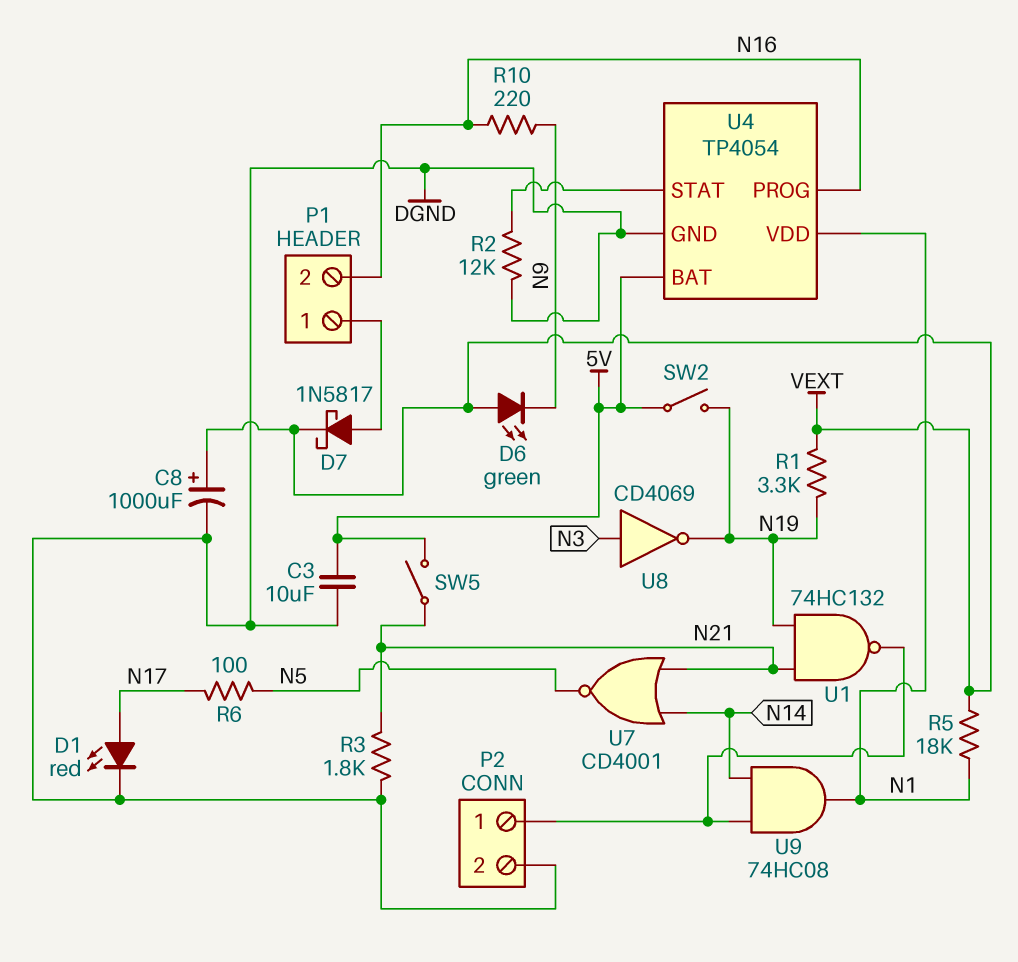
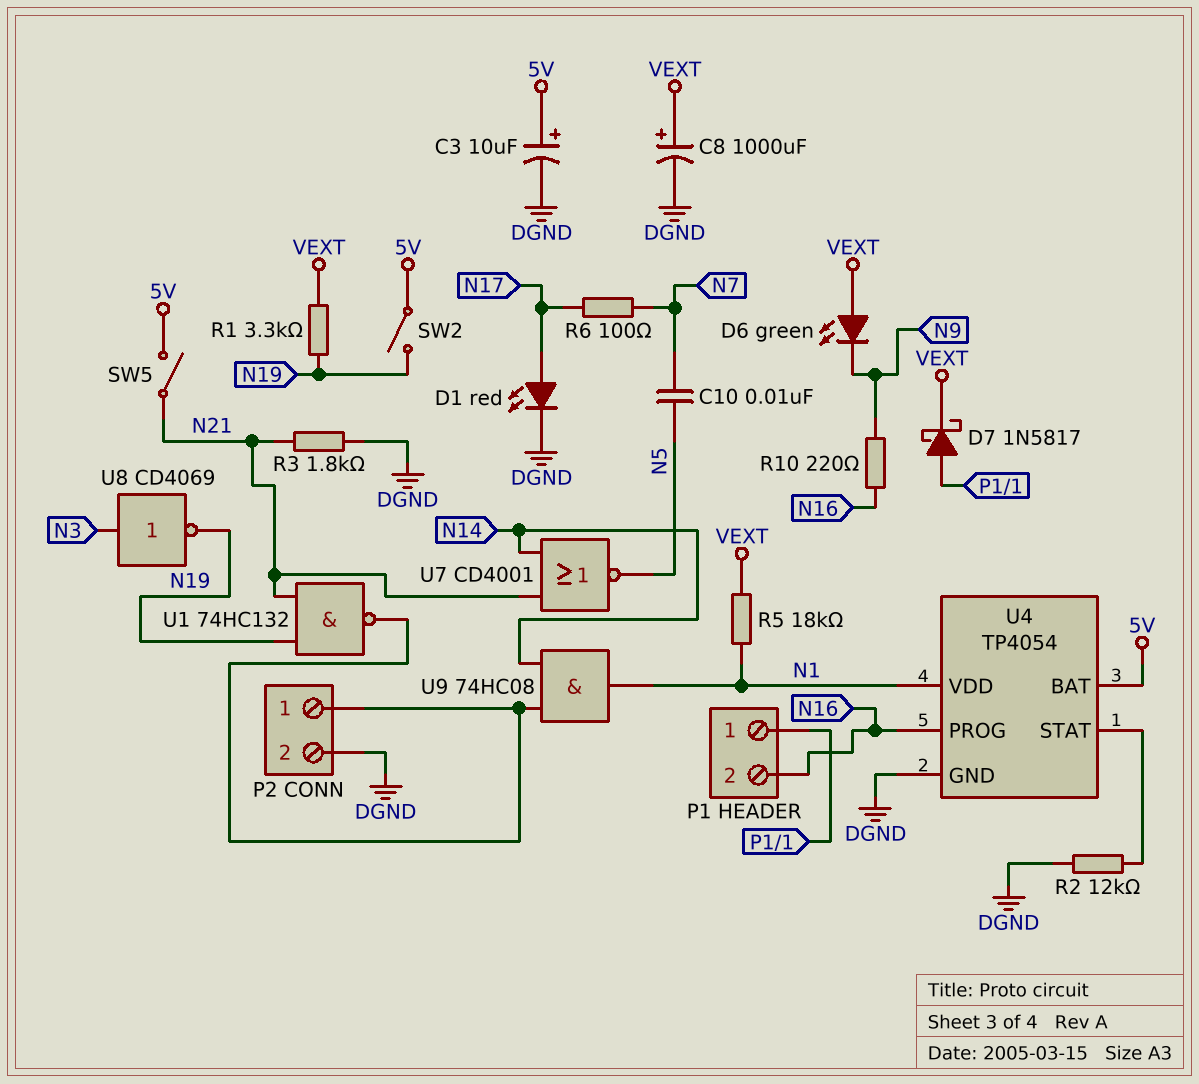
C3: 10uF (5V, DGND) -> 10uF (plus 5V, minus DGND)
C10: none -> 10nF (N5, N7)
R6: 100 (N5, N17) -> 100 (N7, N17)

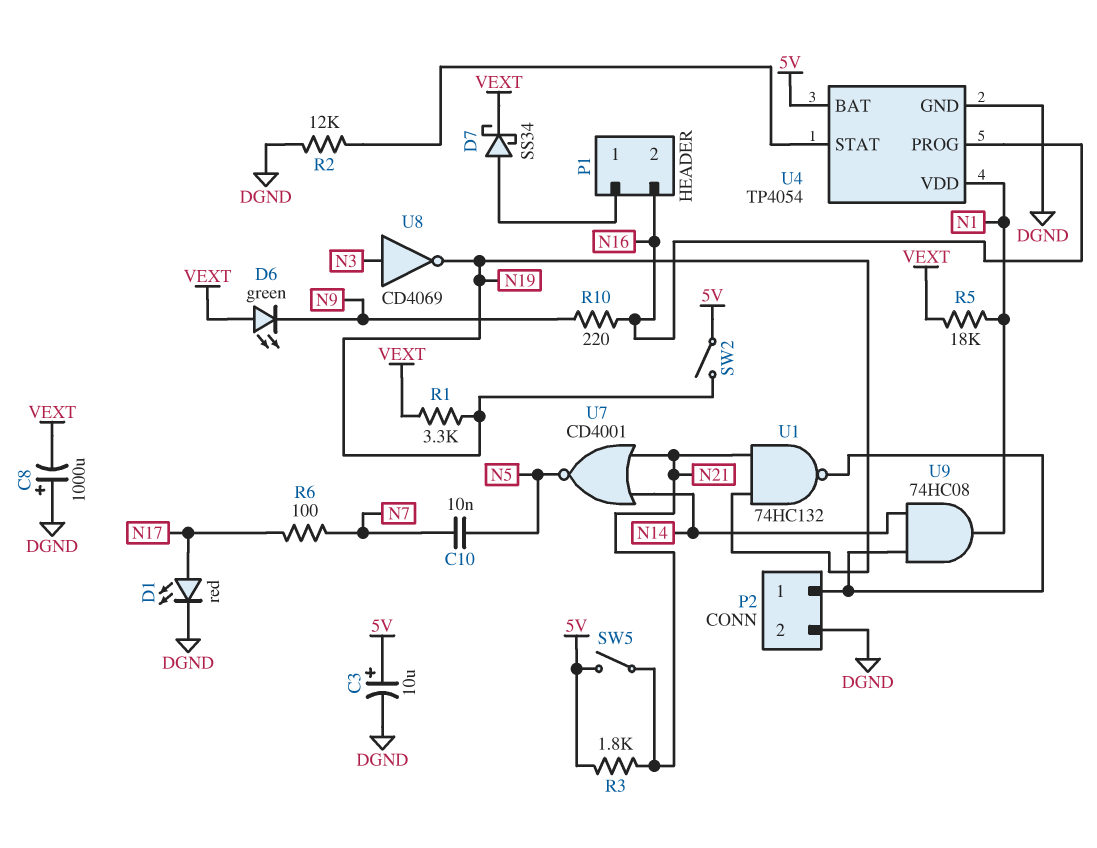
C8: 1000uF (plus VEXT, minus DGND) -> 1000uF (plus DGND, minus VEXT)
D7: schottky 1N5817 (A P1/1, K VEXT) -> schottky SS34 (A P1/1, K VEXT)
R3: 1.8k (DGND, N21) -> 1.8k (5V, N21)

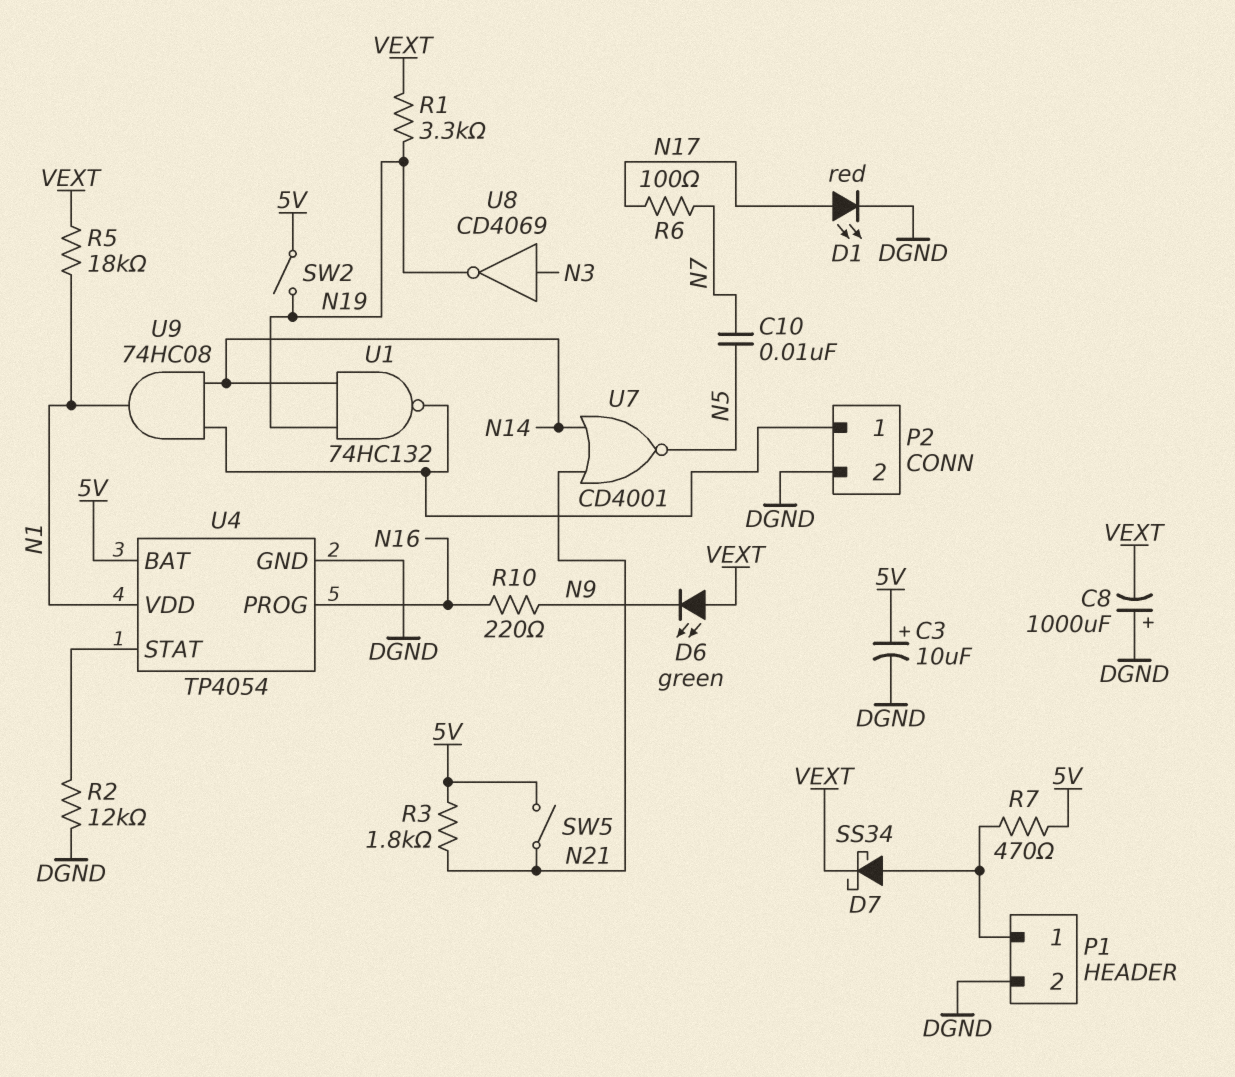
P1 pin 2: N16 -> DGND
R7: none -> 470 (5V, P1/1)
U1: NAND 74HC132 (in N19, in N21, out P2/1) -> NAND 74HC132 (in N14, in N19, out P2/1)

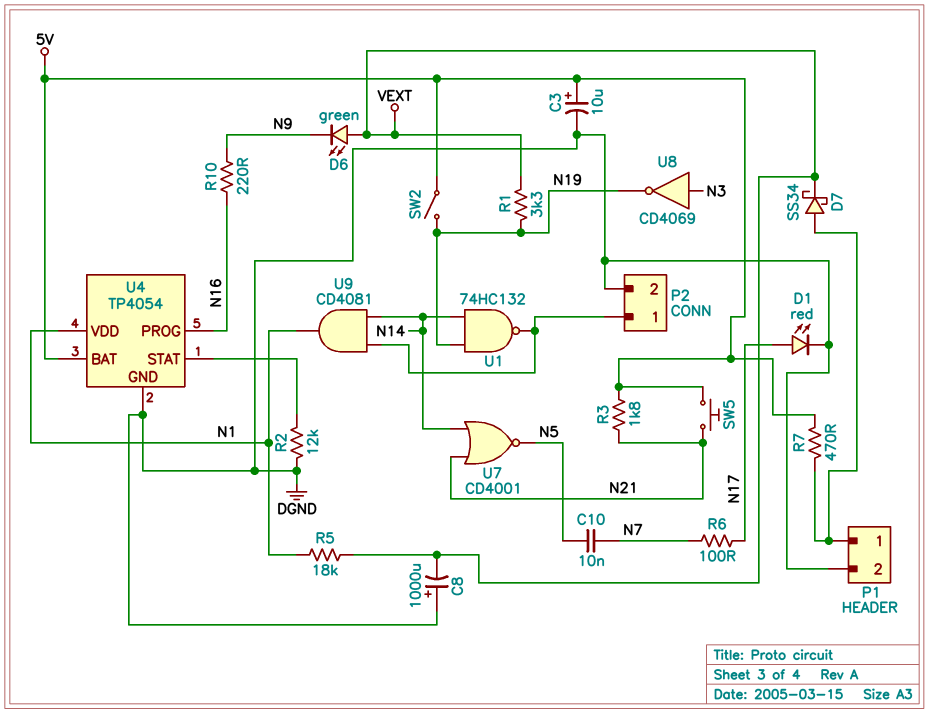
SW5: switch (5V, N21) -> button (5V, N21)
U9: AND 74HC08 (in N14, in P2/1, out N1) -> AND CD4081 (in N14, in P2/1, out N1)

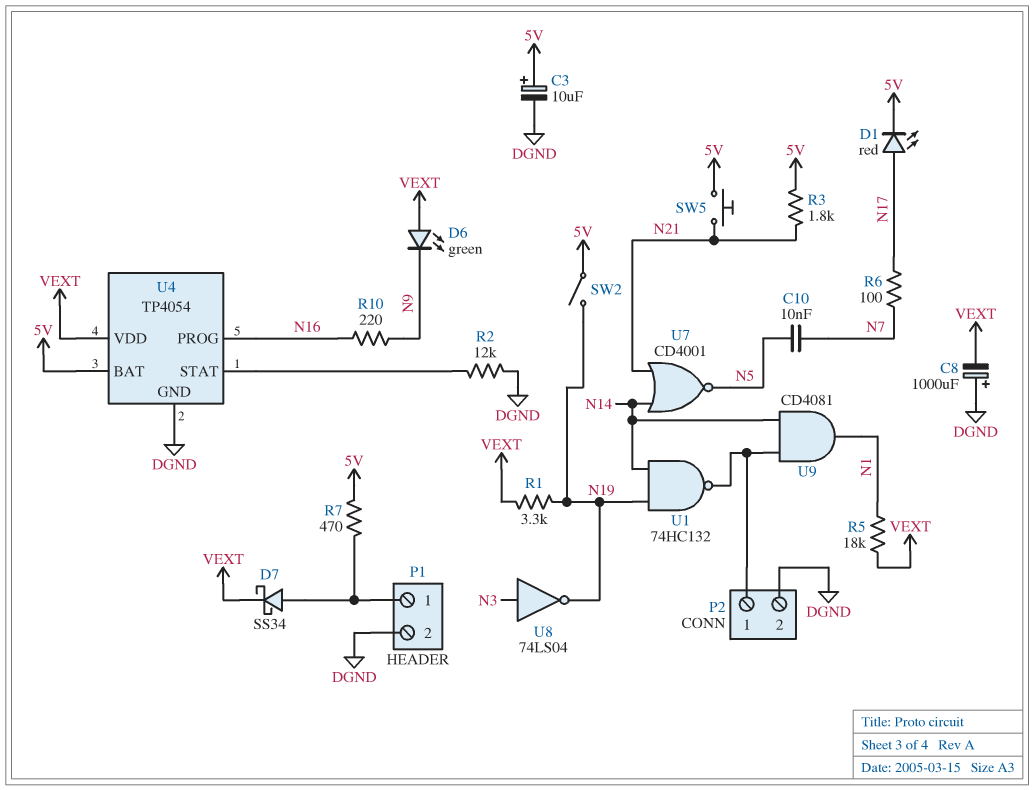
D1: LED red (A N17, K DGND) -> LED red (A N17, K 5V)
U4 pin VDD: N1 -> VEXT
U8: NOT CD4069 (in N3, out N19) -> NOT 74LS04 (in N3, out N19)

